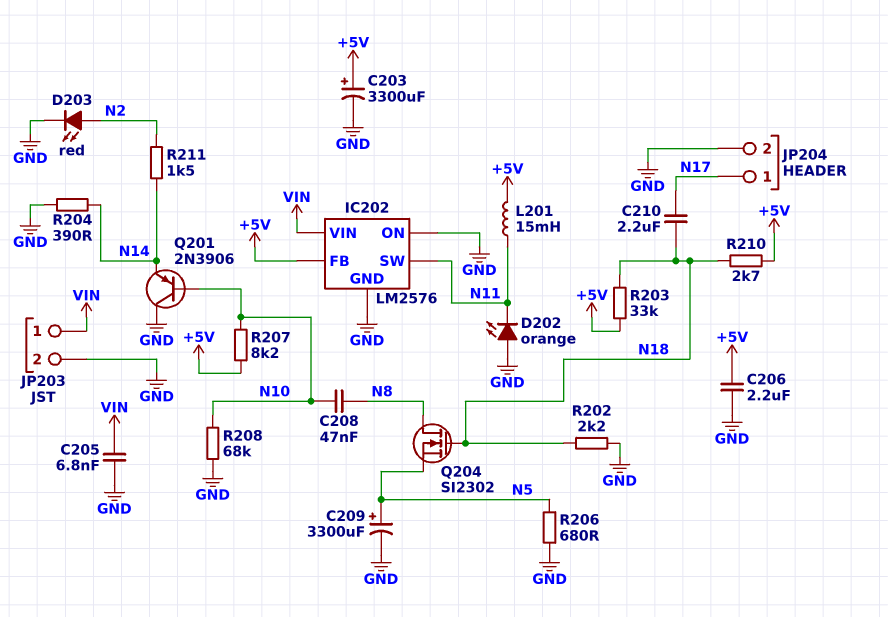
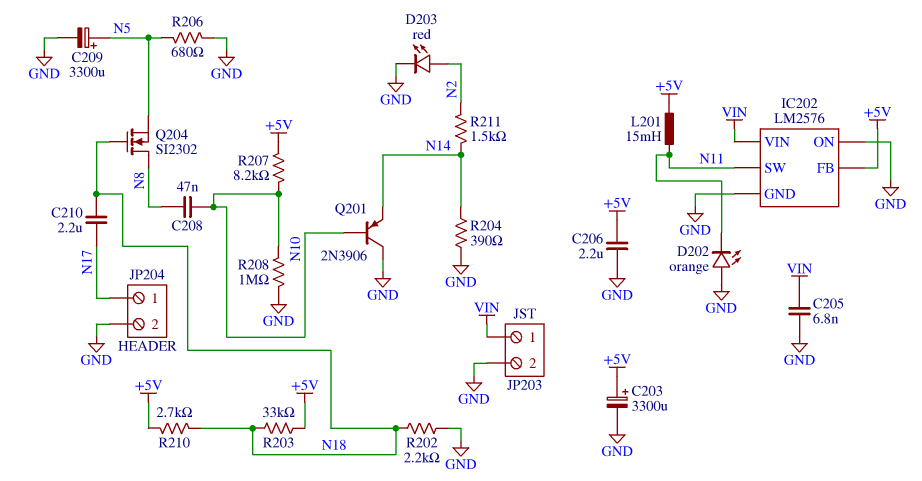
R208: 68k (GND, N10) -> 1M (GND, N10)

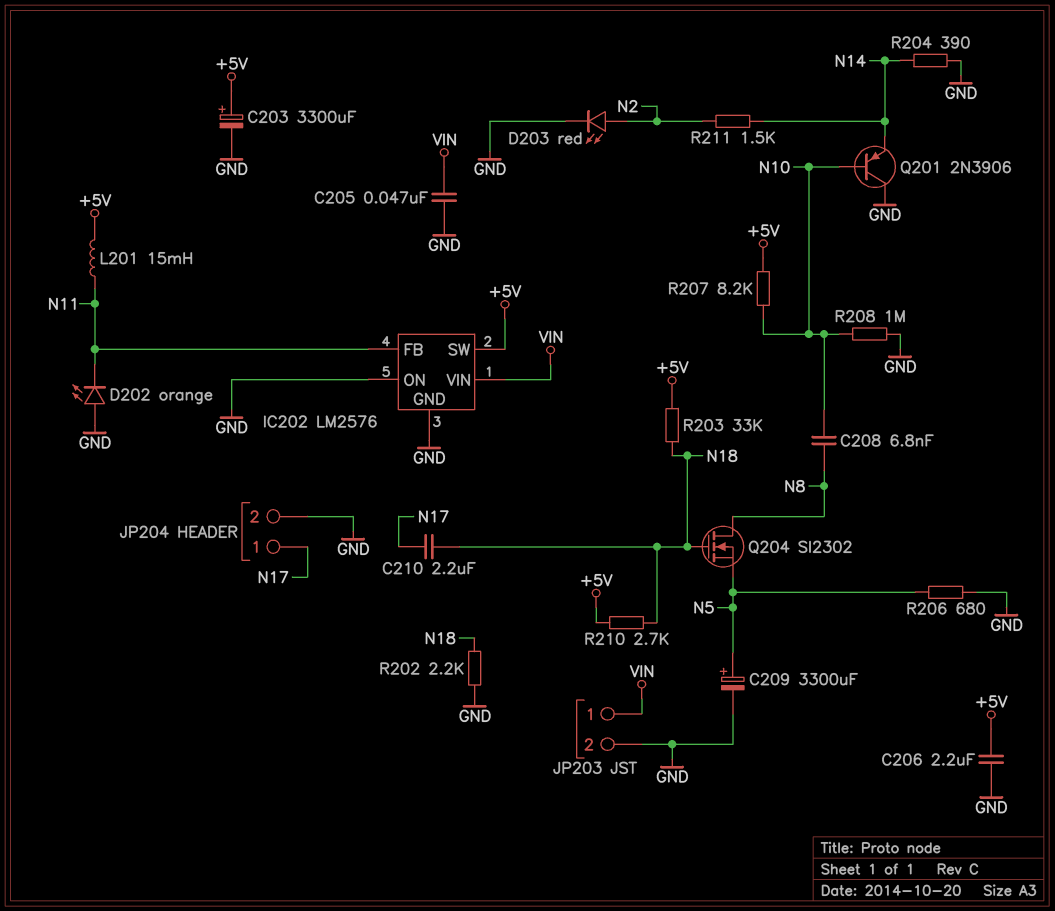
C205: 6.8nF (GND, VIN) -> 47nF (GND, VIN)
C208: 47nF (N8, N10) -> 6.8nF (N8, N10)
IC202 pin FB: +5V -> N11
IC202 pin SW: N11 -> +5V

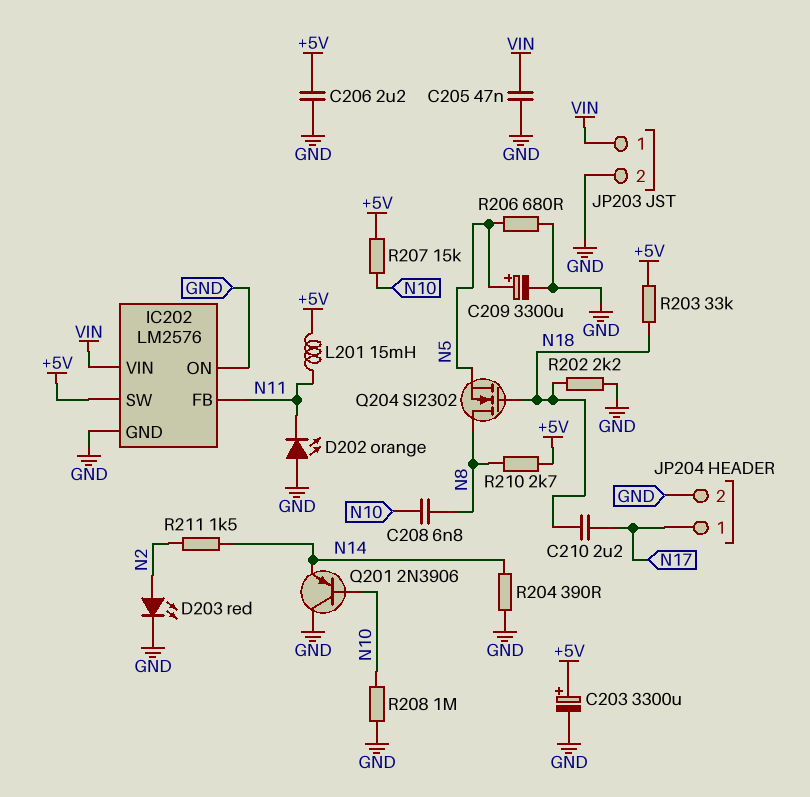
R207: 8.2k (+5V, N10) -> 15k (+5V, N10)
R210: 2.7k (+5V, N18) -> 2.7k (+5V, N8)

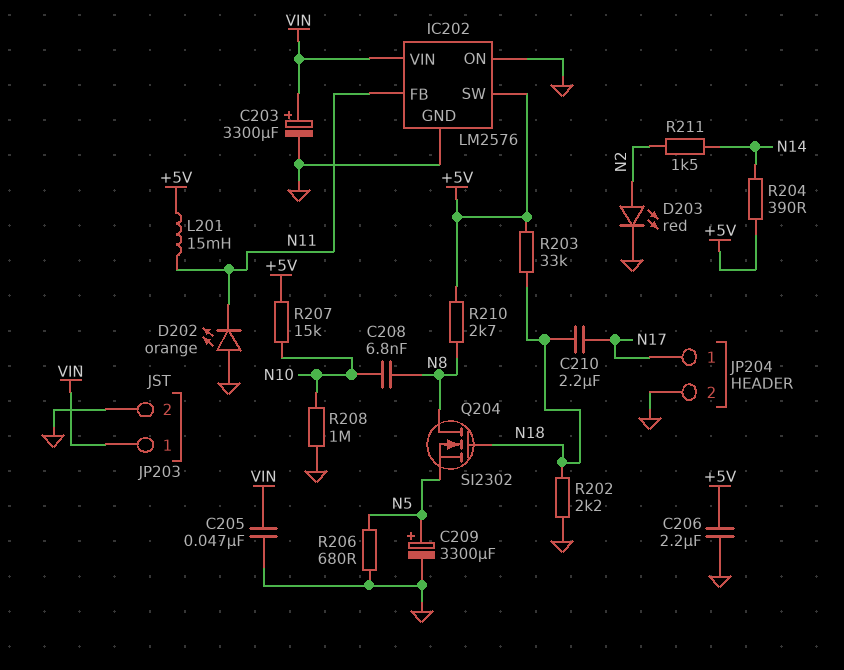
C203: 3300uF (plus +5V, minus GND) -> 3300uF (plus VIN, minus GND)
Q201: PNP 2N3906 (B N10, C GND, E N14) -> none
R204: 390 (GND, N14) -> 390 (+5V, N14)

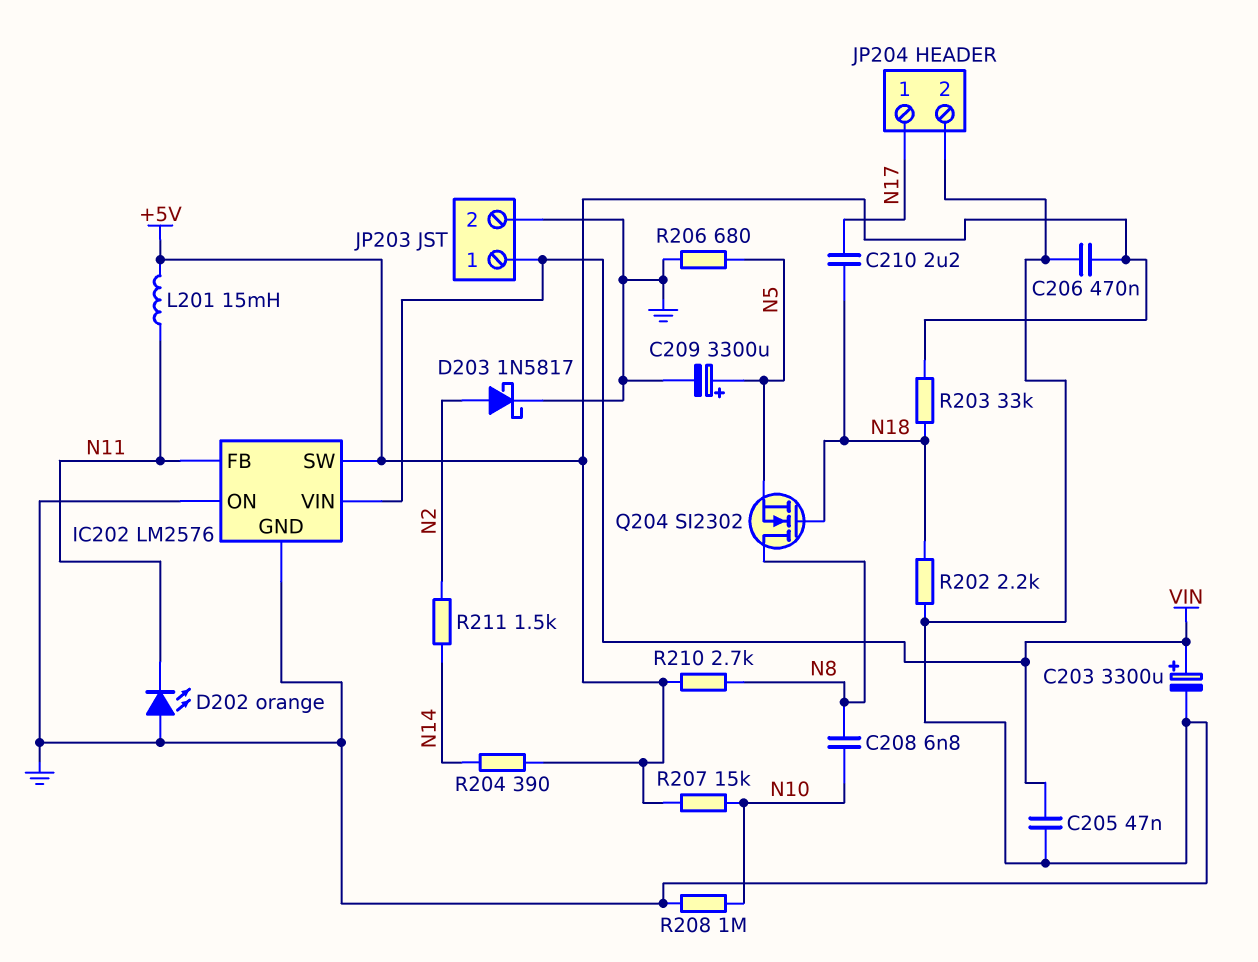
C206: 2.2uF (+5V, GND) -> 470nF (+5V, GND)
D203: LED red (A N2, K GND) -> schottky 1N5817 (A N2, K GND)

